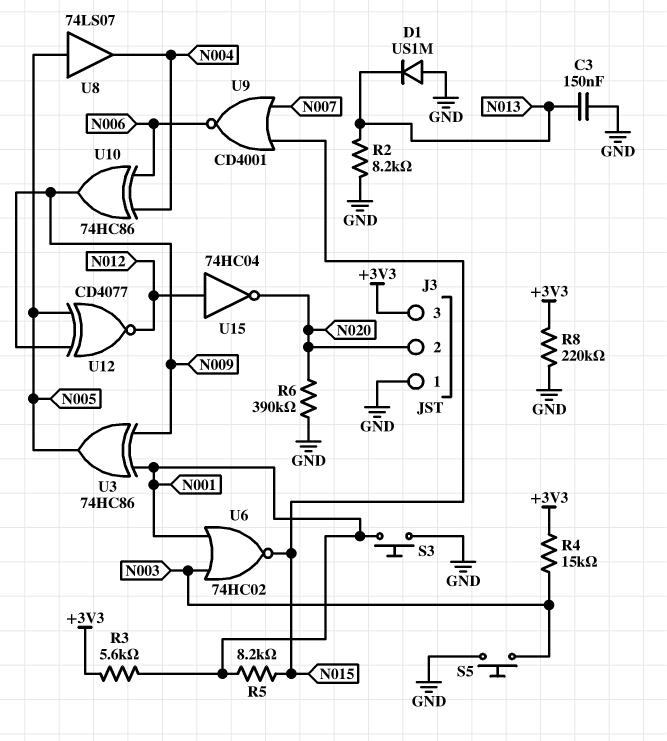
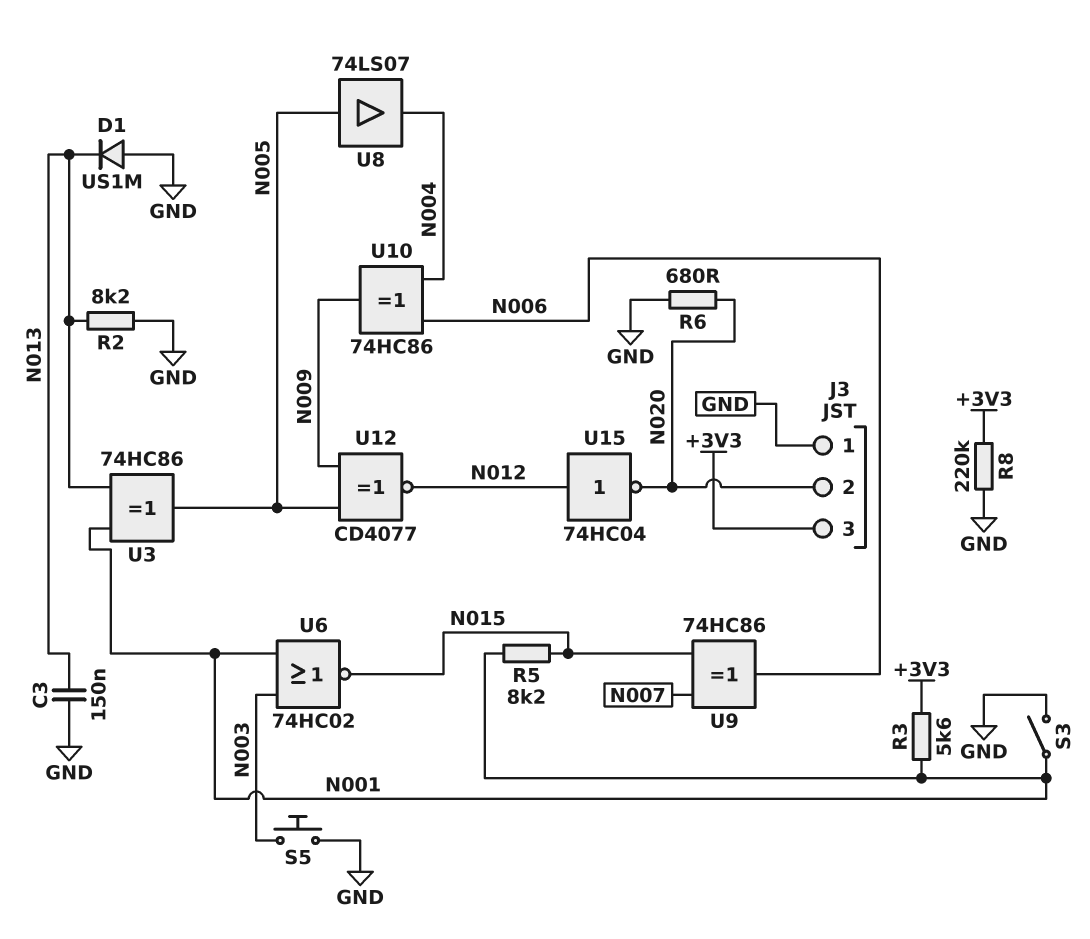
R4: 15k (+3V3, N003) -> none
R6: 390k (GND, N020) -> 680 (GND, N020)
S3: button (GND, N001) -> switch (GND, N001)
U3: XOR 74HC86 (in N001, in N009, out N005) -> XOR 74HC86 (in N001, in N013, out N005)
U9: NOR CD4001 (in N007, in N015, out N006) -> XOR 74HC86 (in N007, in N015, out N006)

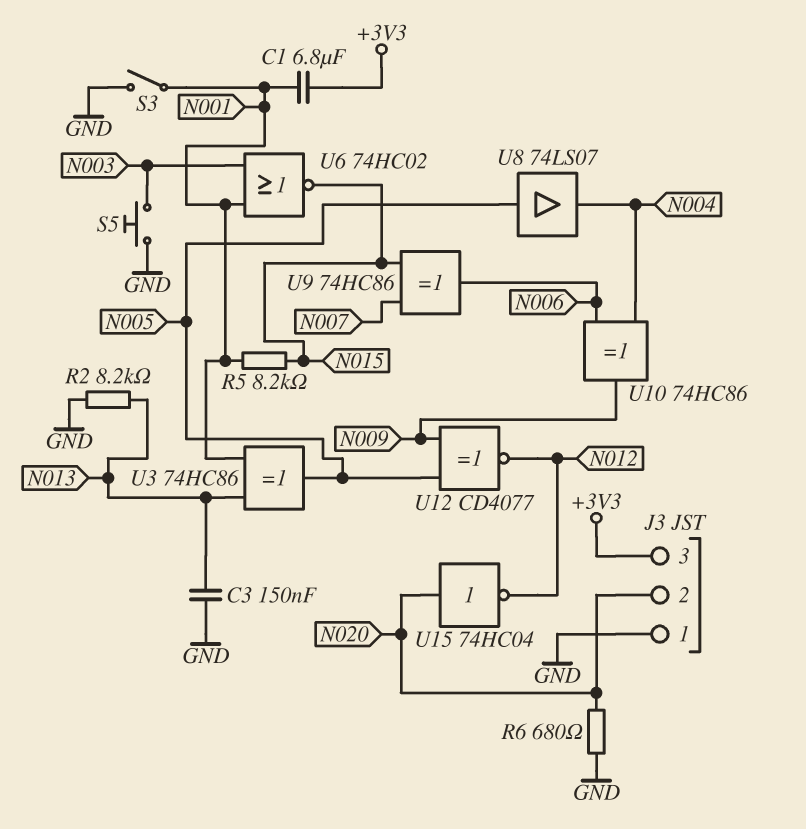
C1: none -> 6.8uF (+3V3, N001)
D1: diode US1M (A GND, K N013) -> none
R3: 5.6k (+3V3, N001) -> none
R8: 220k (+3V3, GND) -> none
U15: NOT 74HC04 (in N012, out N020) -> NOT 74HC04 (in N020, out N012)

